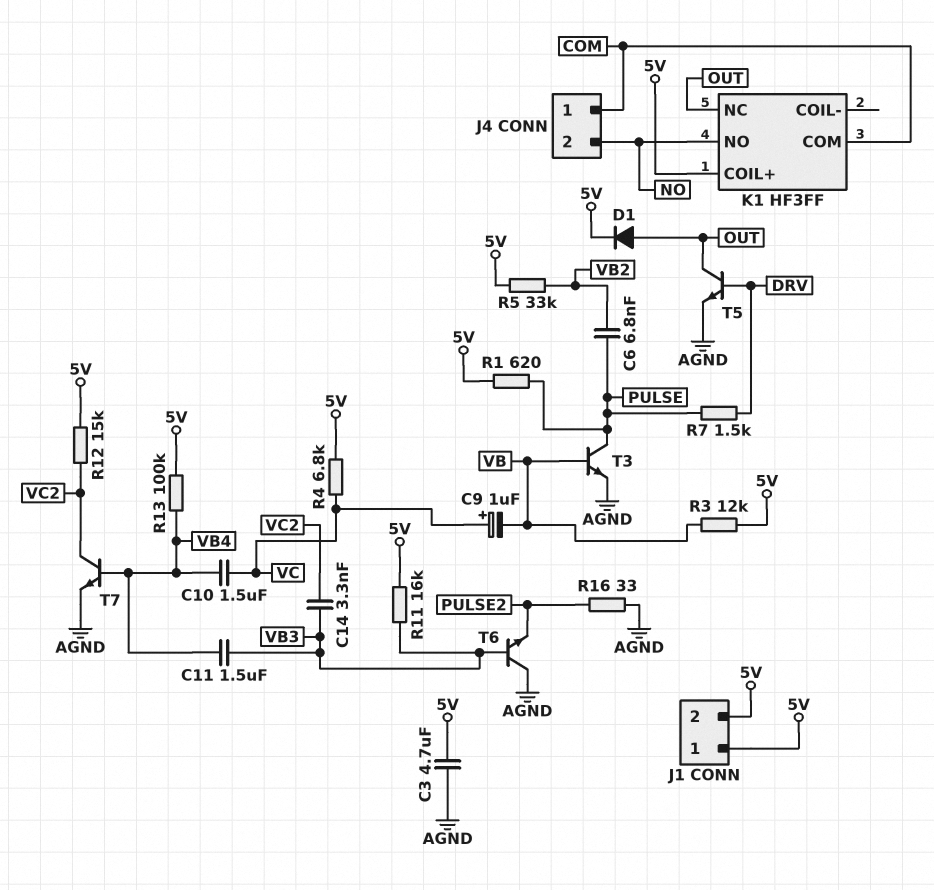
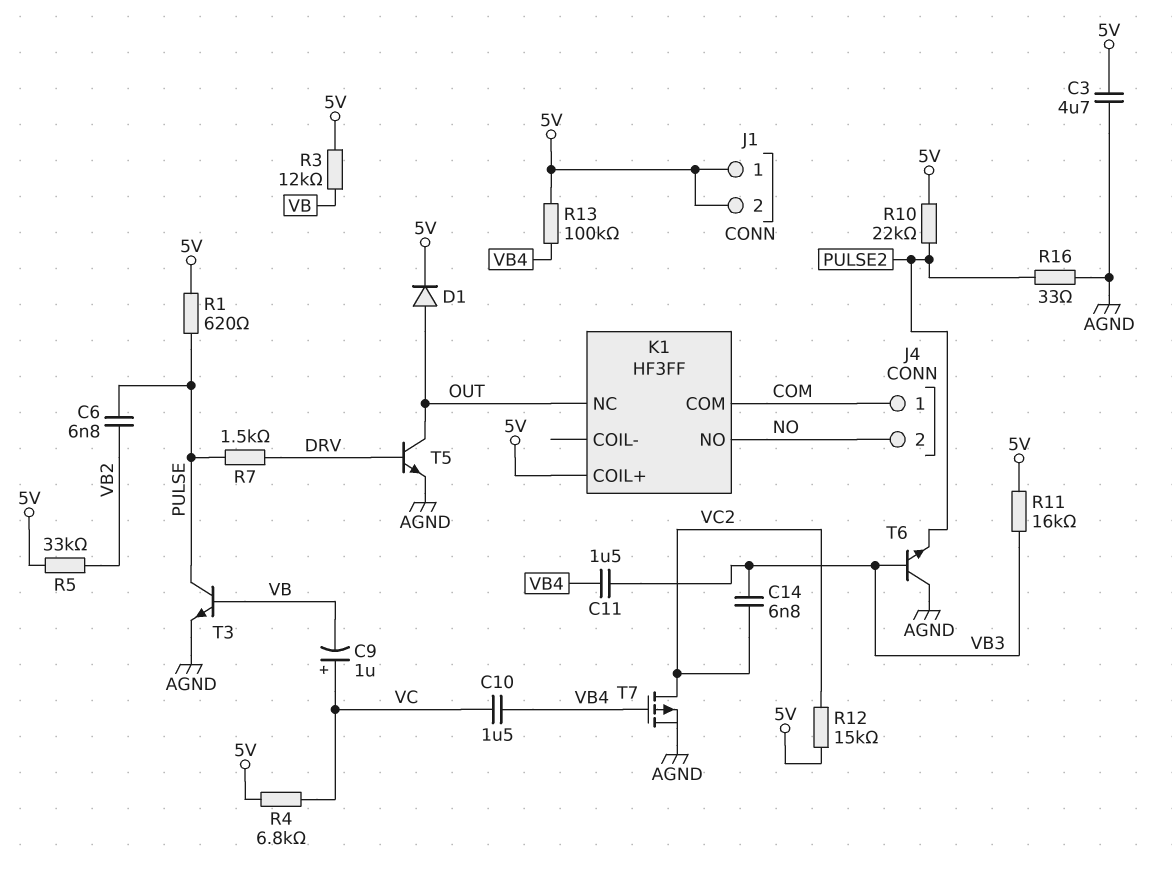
C14: 3.3nF (VB3, VC2) -> 6.8nF (VB3, VC2)
R10: none -> 22k (5V, PULSE2)
T7: NPN (B VB4, C VC2, E AGND) -> PMOS (G VB4, D VC2, S AGND)

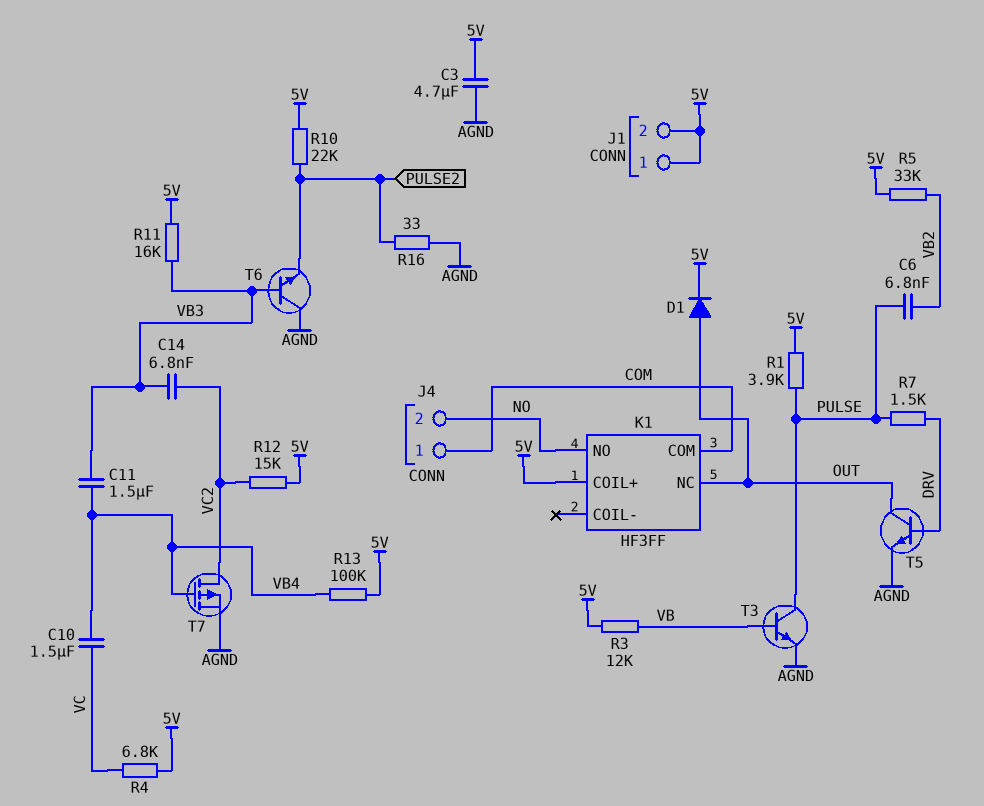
C9: 1uF (plus VC, minus VB) -> none
R1: 620 (5V, PULSE) -> 3.9k (5V, PULSE)

